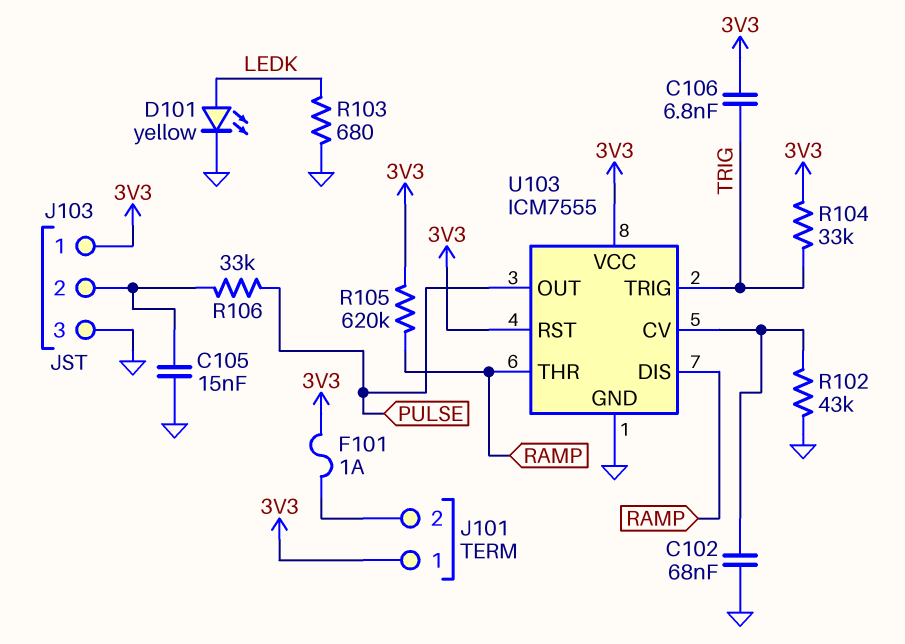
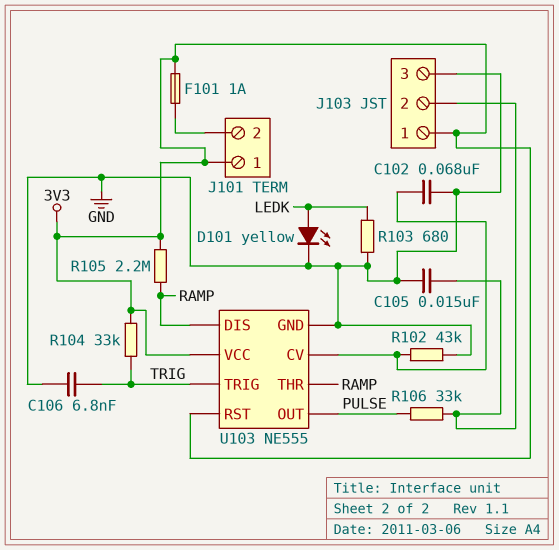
C106: 6.8nF (3V3, TRIG) -> 6.8nF (GND, TRIG)
R105: 620k (3V3, RAMP) -> 2.2M (3V3, RAMP)
U103: ICM7555 -> NE555

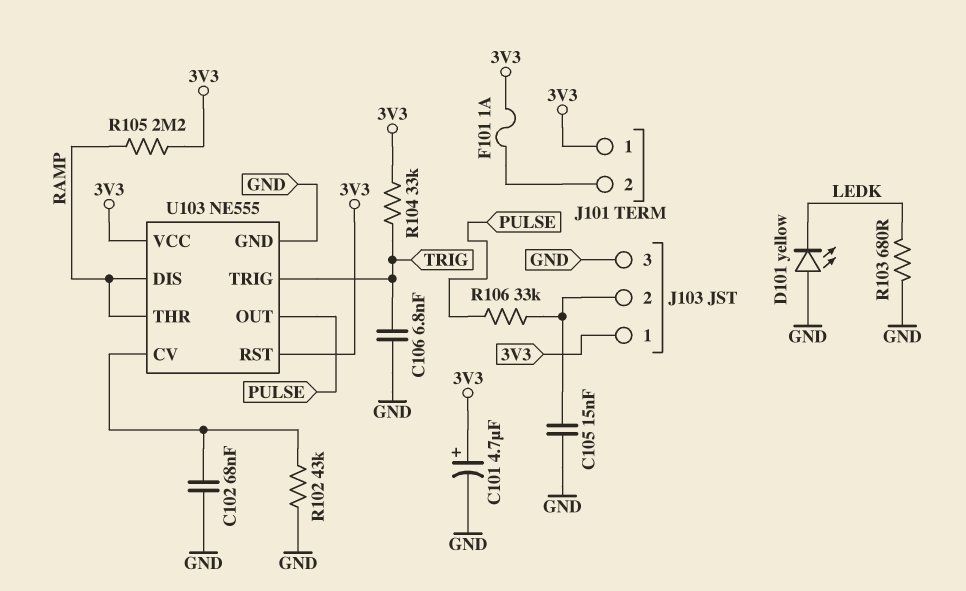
C101: none -> 4.7uF (plus 3V3, minus GND)
D101: LED yellow (A LEDK, K GND) -> LED yellow (A GND, K LEDK)

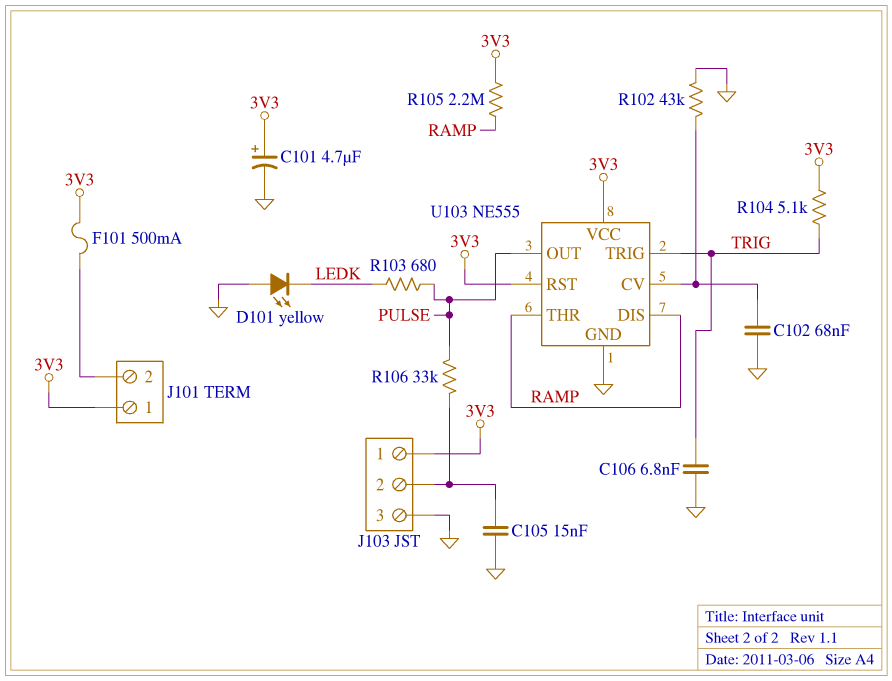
F101: 1A (3V3, J101/2) -> 500mA (3V3, J101/2)
R103: 680 (GND, LEDK) -> 680 (LEDK, PULSE)
R104: 33k (3V3, TRIG) -> 5.1k (3V3, TRIG)

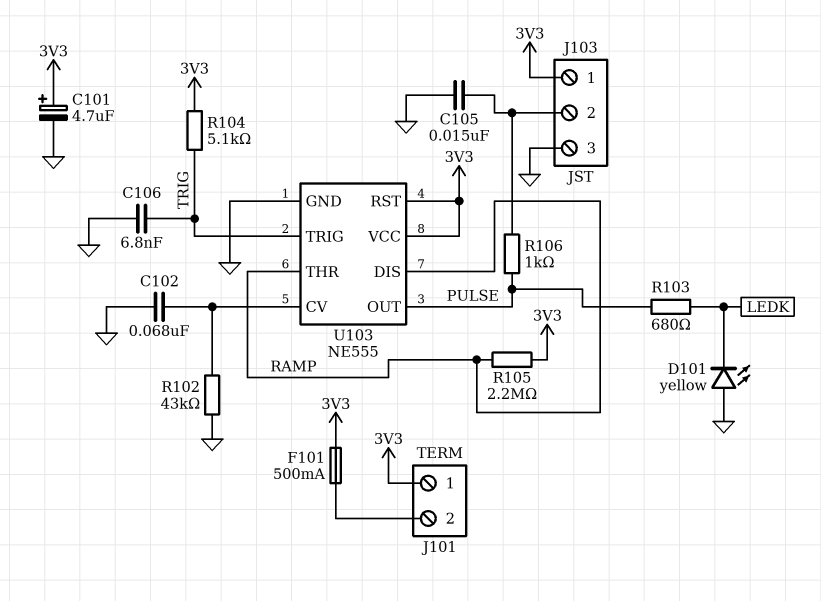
R106: 33k (J103/2, PULSE) -> 1k (J103/2, PULSE)

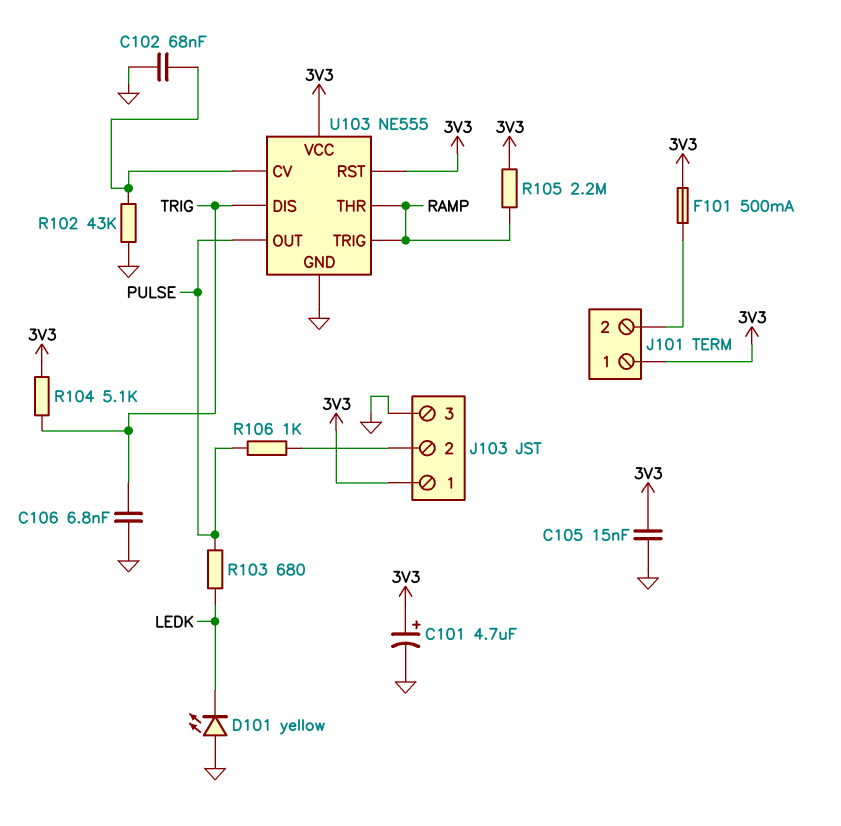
C105: 15nF (GND, J103/2) -> 15nF (3V3, GND)
U103 pin DIS: RAMP -> TRIG
U103 pin TRIG: TRIG -> RAMP

